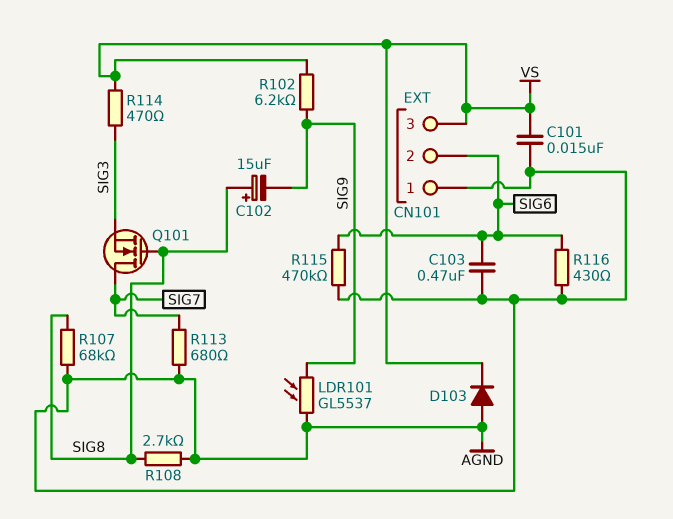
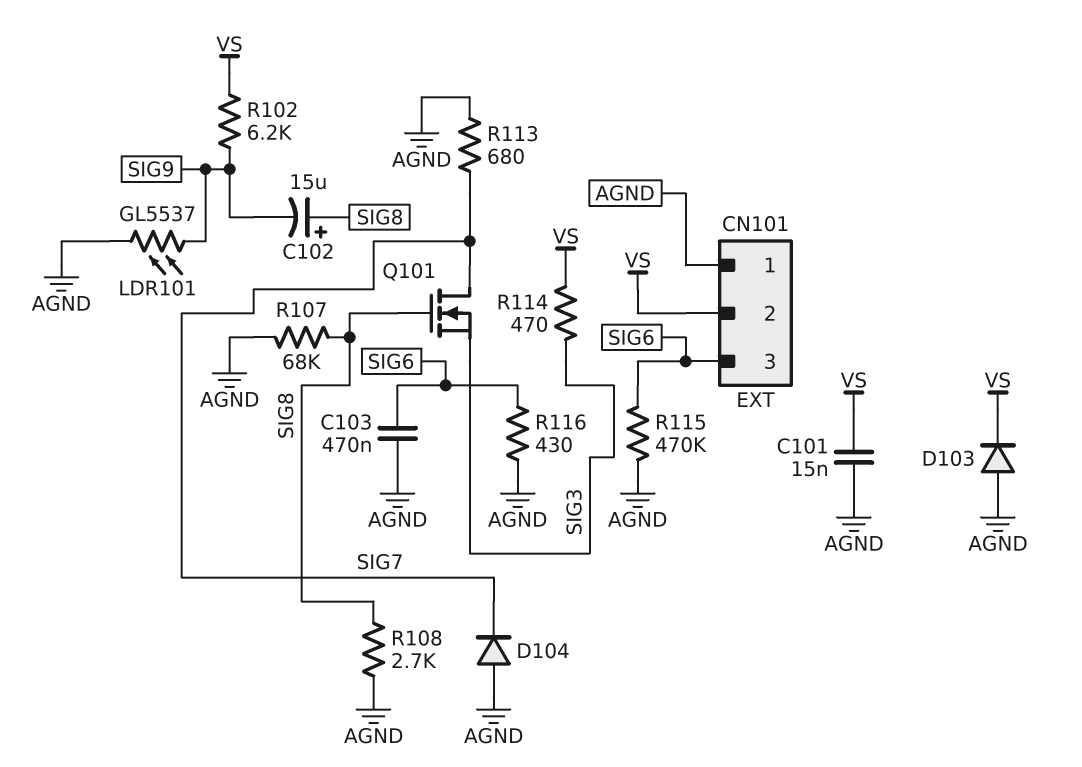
CN101 pin 2: SIG6 -> VS
CN101 pin 3: VS -> SIG6
D104: none -> diode (A AGND, K SIG7)

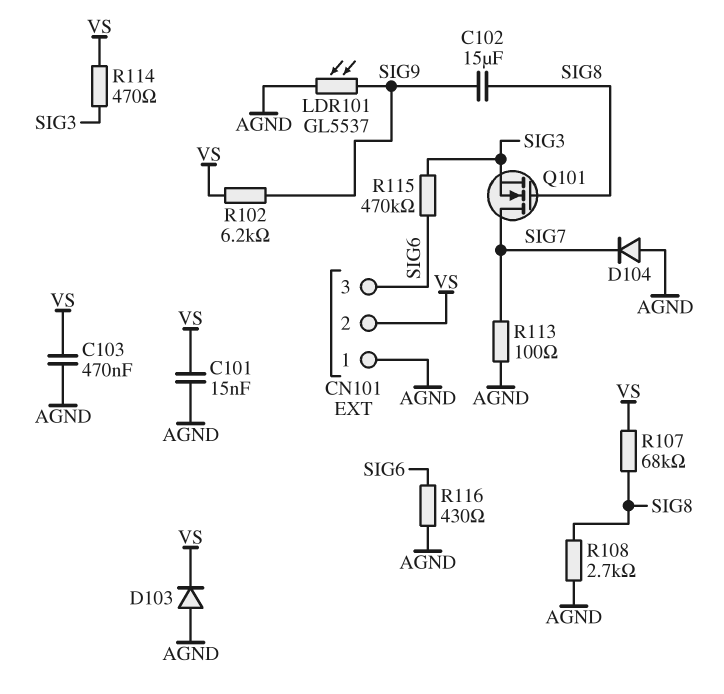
C102: 15uF (plus SIG8, minus SIG9) -> 15uF (SIG8, SIG9)
C103: 470nF (AGND, SIG6) -> 470nF (AGND, VS)
R107: 68k (AGND, SIG8) -> 68k (SIG8, VS)
R113: 680 (AGND, SIG7) -> 100 (AGND, SIG7)
R115: 470k (AGND, SIG6) -> 470k (SIG3, SIG6)

